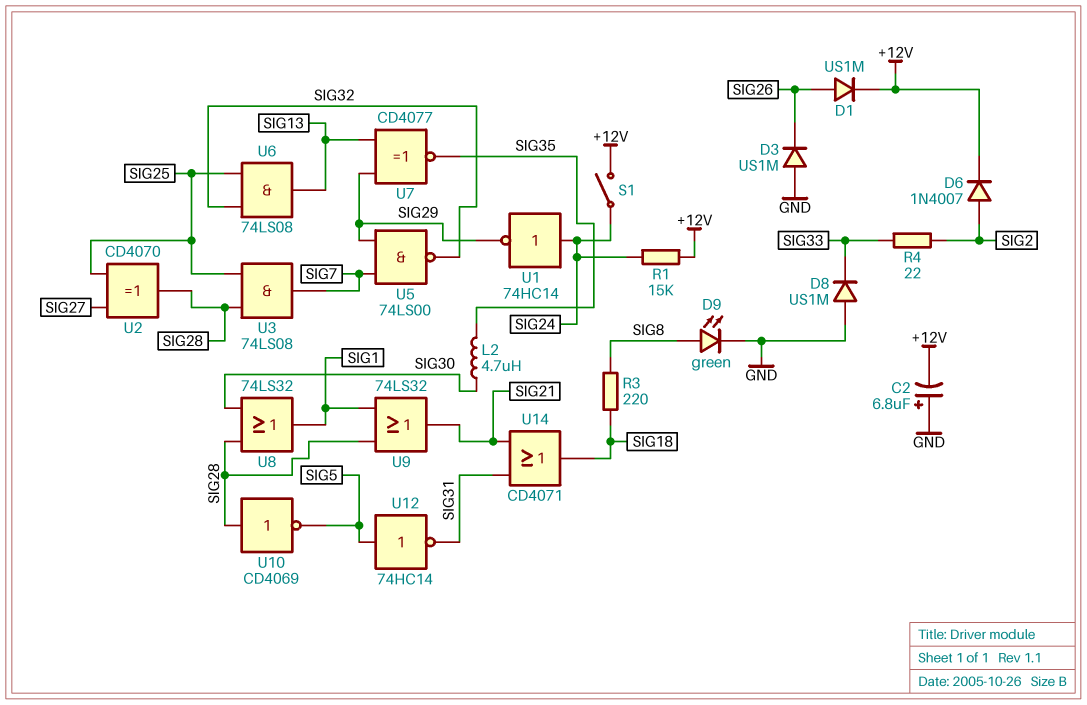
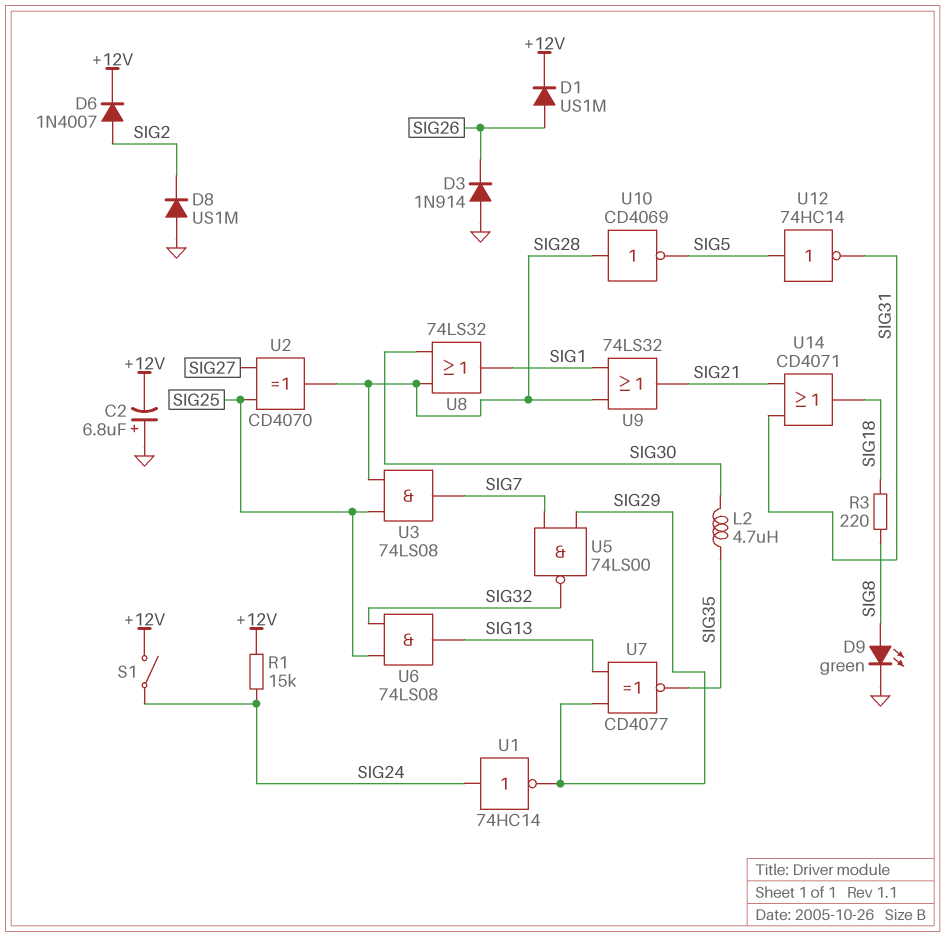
D3: diode US1M (A GND, K SIG26) -> diode 1N914 (A GND, K SIG26)
D8: diode US1M (A GND, K SIG33) -> diode US1M (A GND, K SIG2)
R4: 22 (SIG2, SIG33) -> none

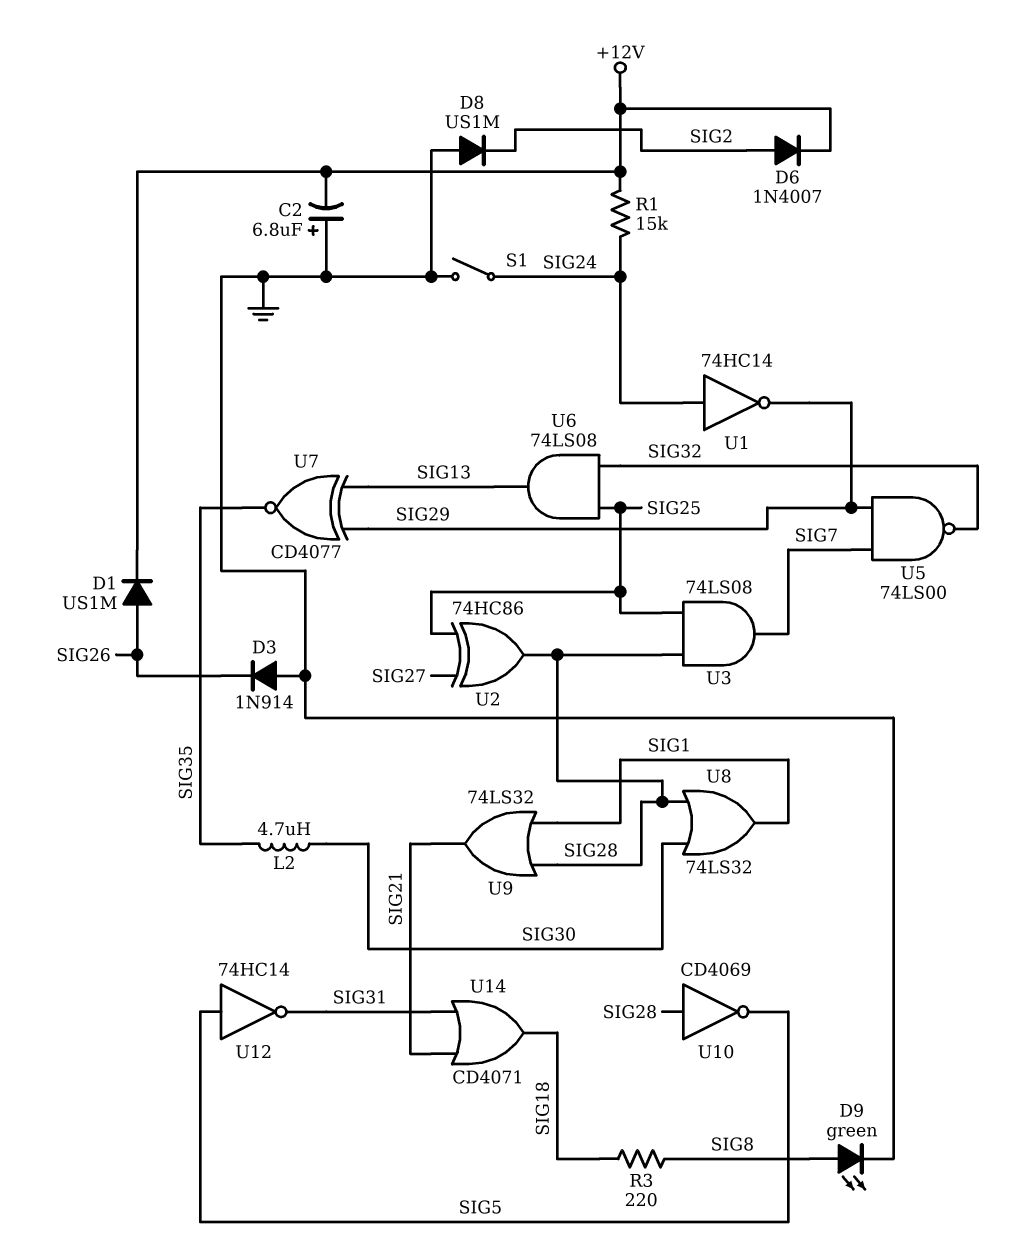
S1: switch (+12V, SIG24) -> switch (GND, SIG24)
U2: XOR CD4070 (in SIG25, in SIG27, out SIG28) -> XOR 74HC86 (in SIG25, in SIG27, out SIG28)

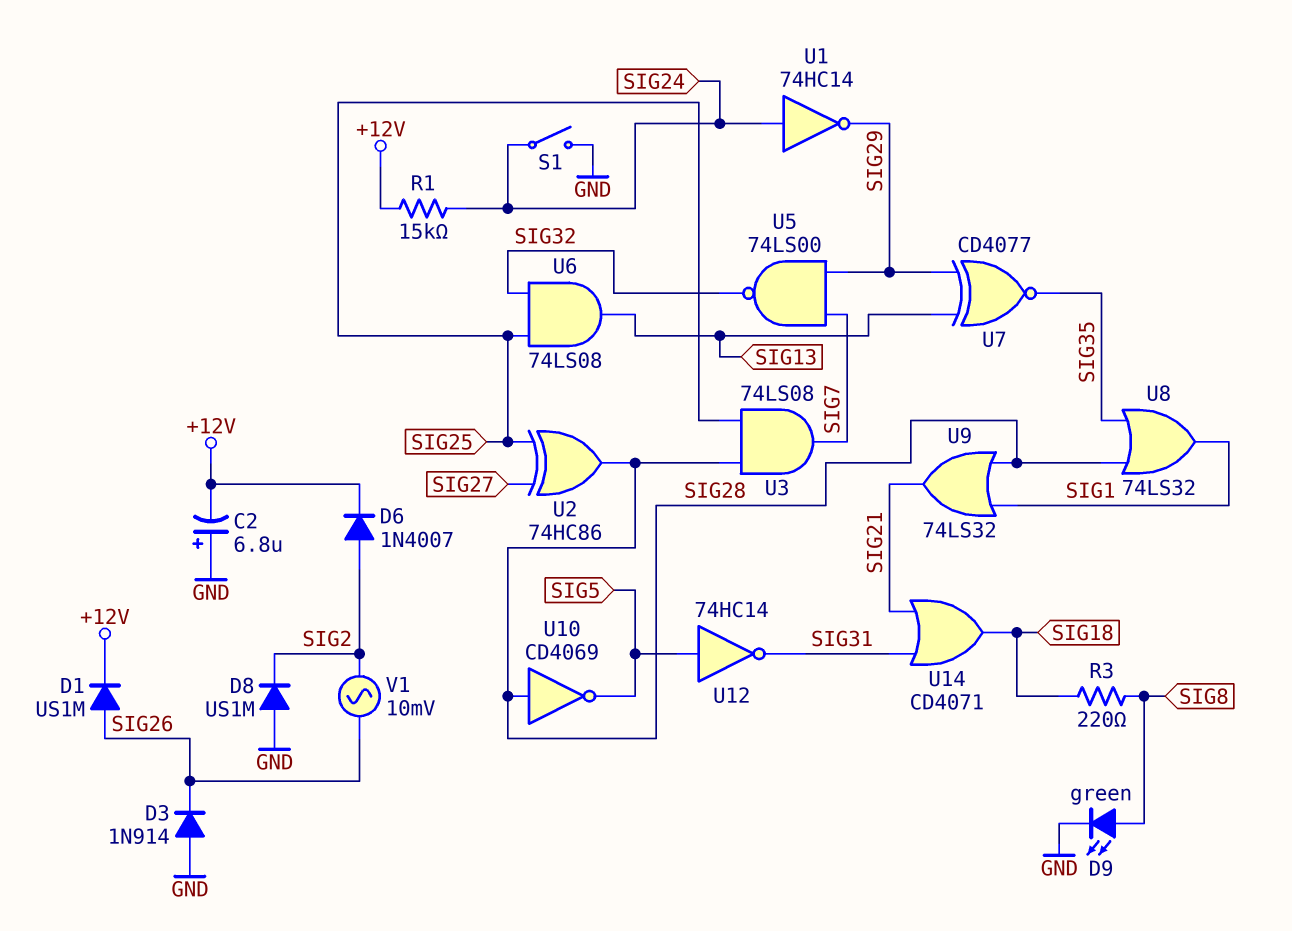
L2: 4.7uH (SIG30, SIG35) -> none
U8: OR 74LS32 (in SIG28, in SIG30, out SIG1) -> OR 74LS32 (in SIG28, in SIG35, out SIG1)
V1: none -> AC 10mV (SIG2, SIG26)

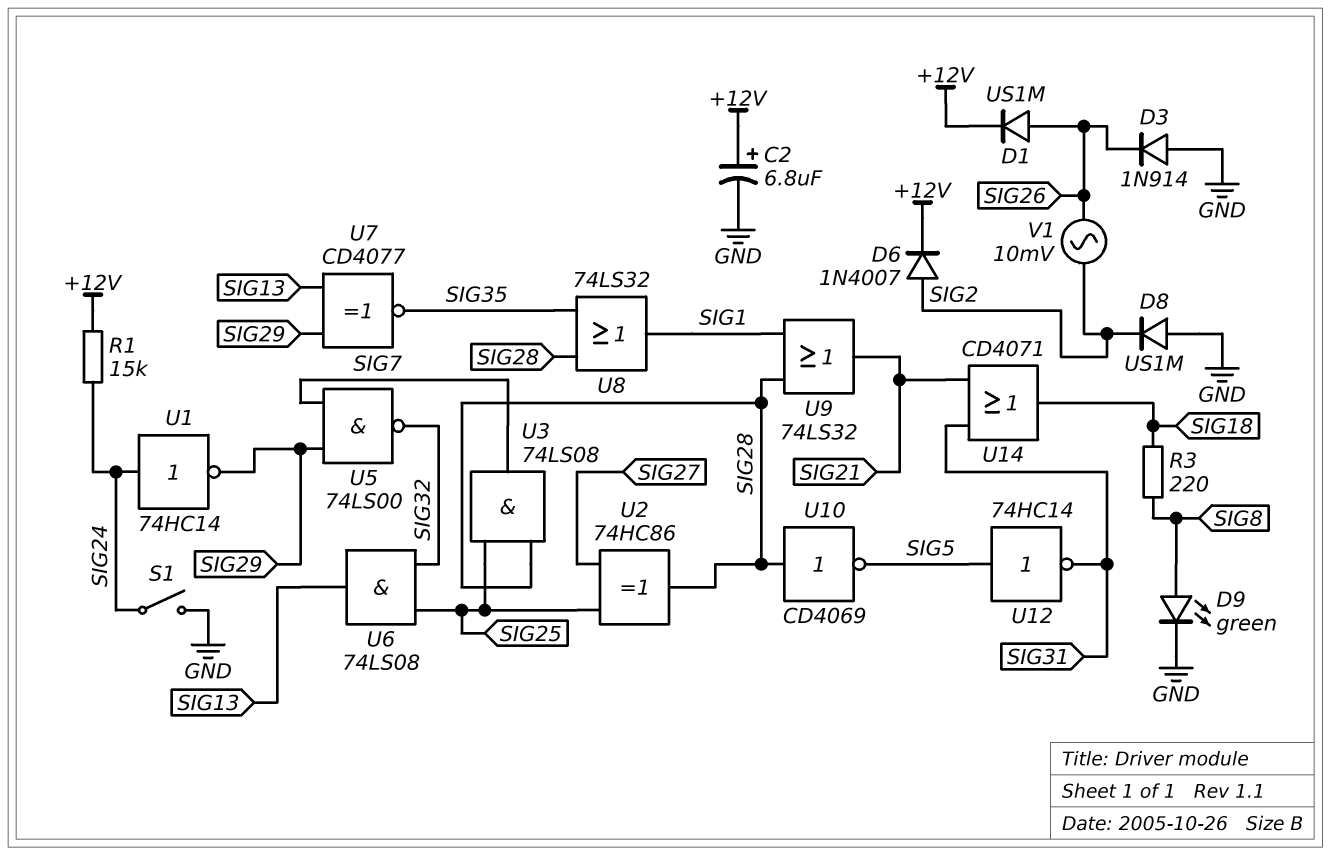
C2: 6.8uF (plus GND, minus +12V) -> 6.8uF (plus +12V, minus GND)

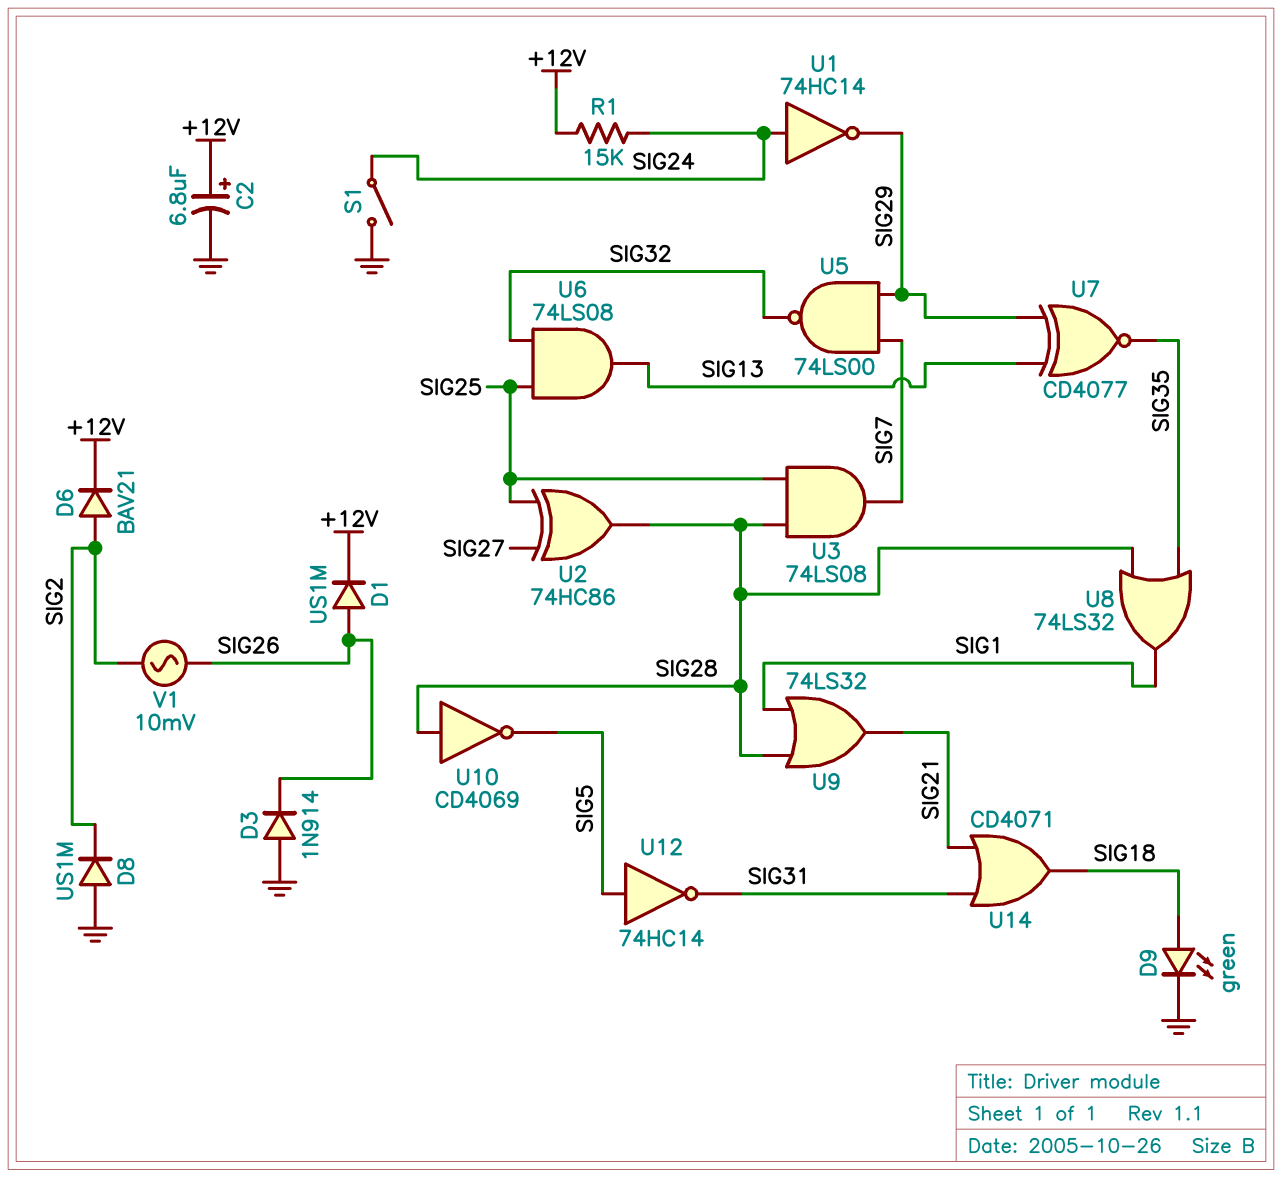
D6: diode 1N4007 (A SIG2, K +12V) -> diode BAV21 (A SIG2, K +12V)
D9: LED green (A SIG8, K GND) -> LED green (A SIG18, K GND)
R3: 220 (SIG8, SIG18) -> none

